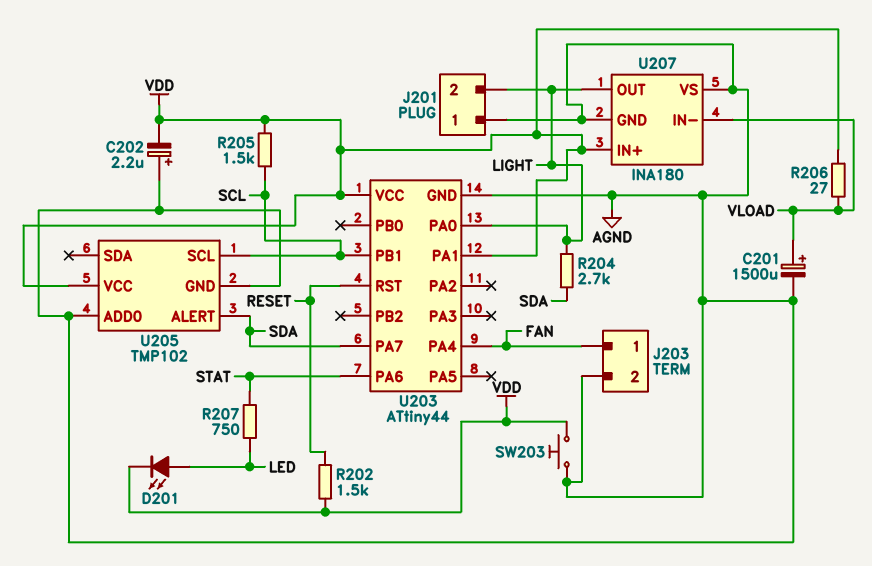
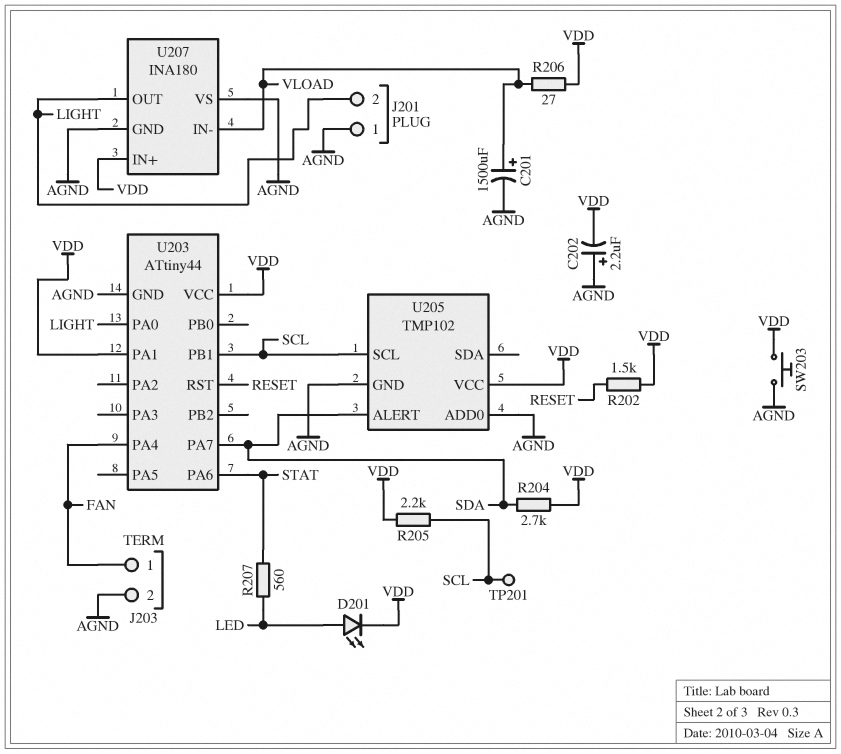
R204: 2.7k (LIGHT, SDA) -> 2.7k (SDA, VDD)
R205: 1.5k (SCL, VDD) -> 2.2k (SCL, VDD)
R207: 750 (LED, STAT) -> 560 (LED, STAT)
TP201: none -> test point (SCL)

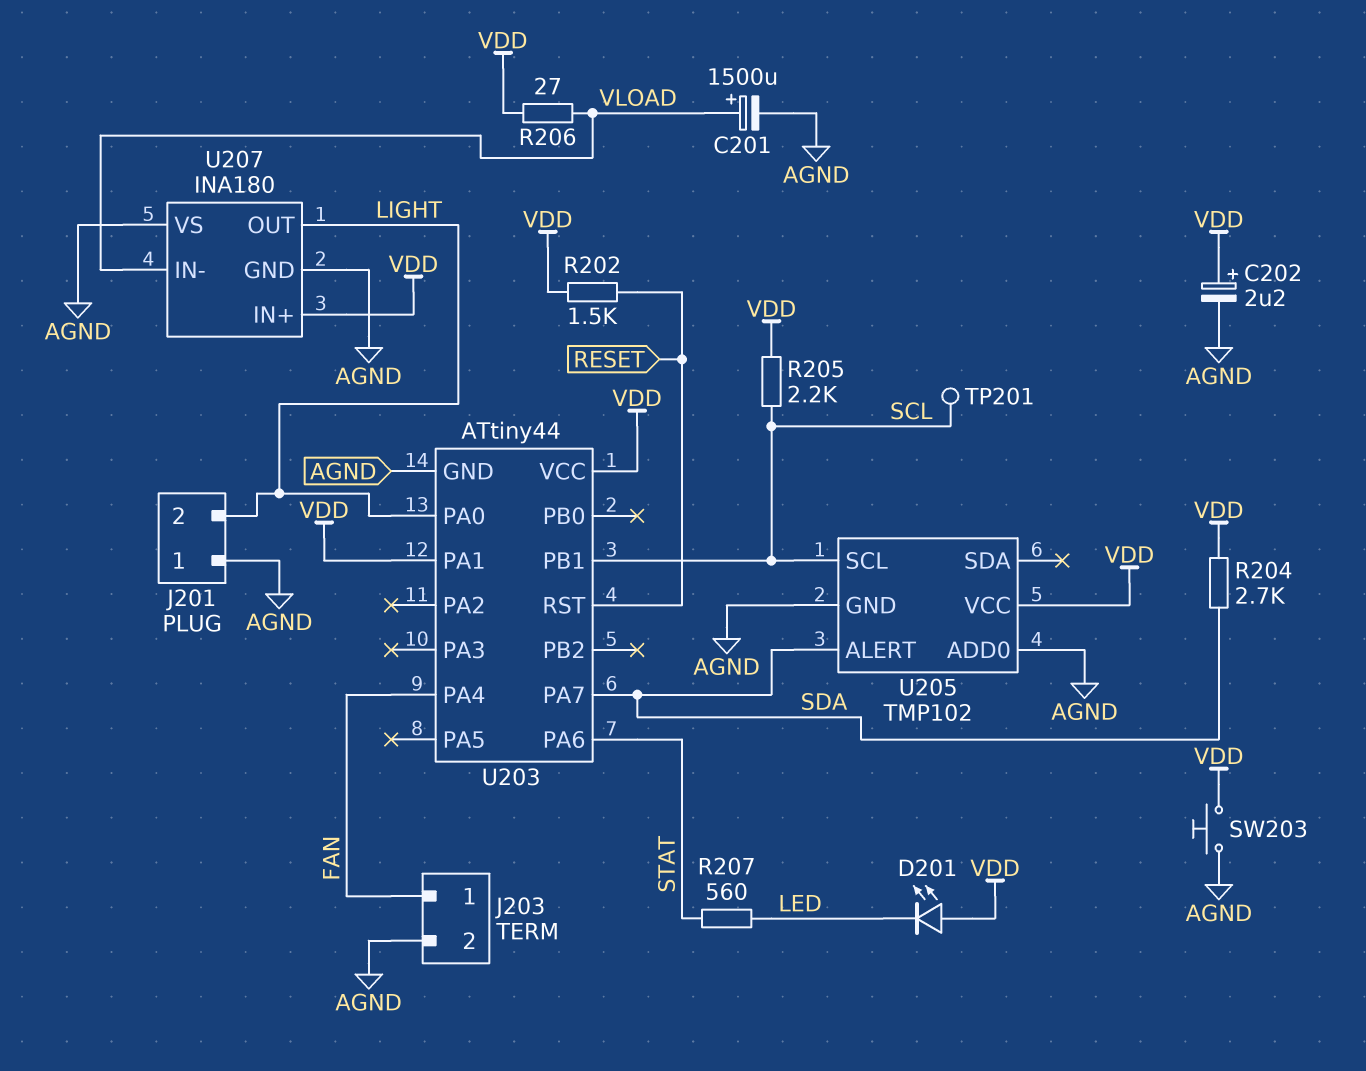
C202: 2.2uF (plus AGND, minus VDD) -> 2.2uF (plus VDD, minus AGND)
D201: LED (A LED, K VDD) -> LED (A VDD, K LED)

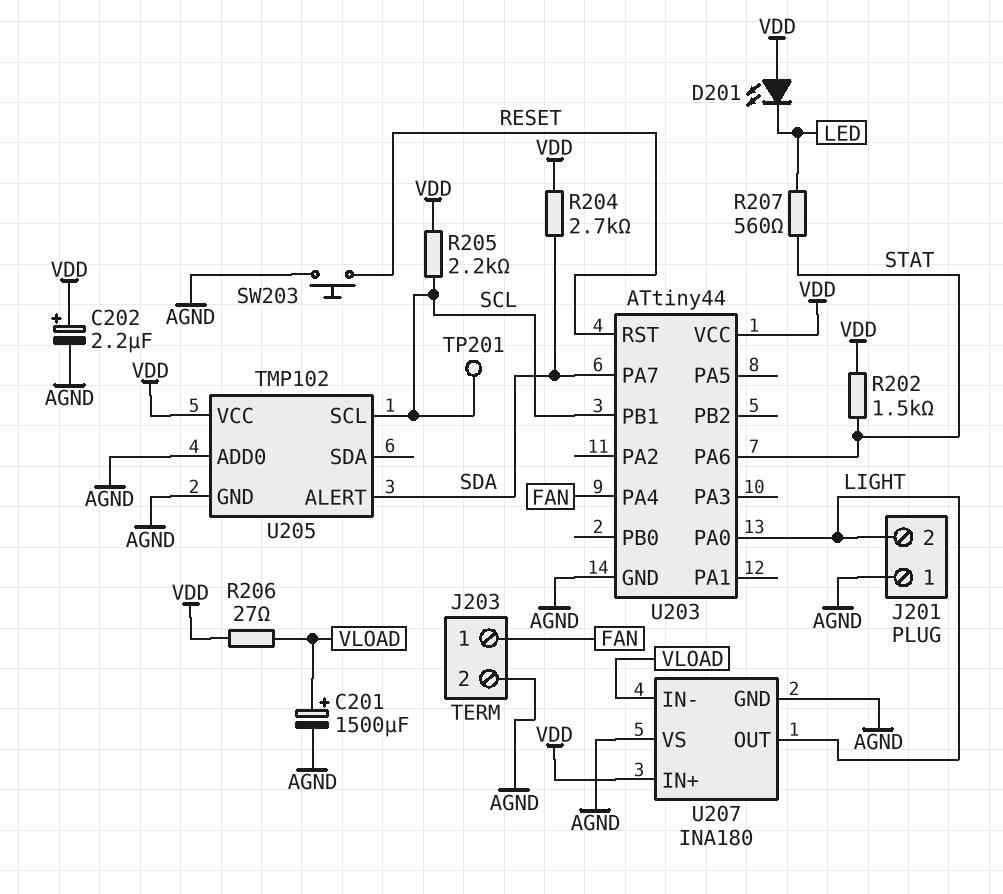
R202: 1.5k (RESET, VDD) -> 1.5k (STAT, VDD)
SW203: button (AGND, VDD) -> button (AGND, RESET)
U203 pin PA1: VDD -> none

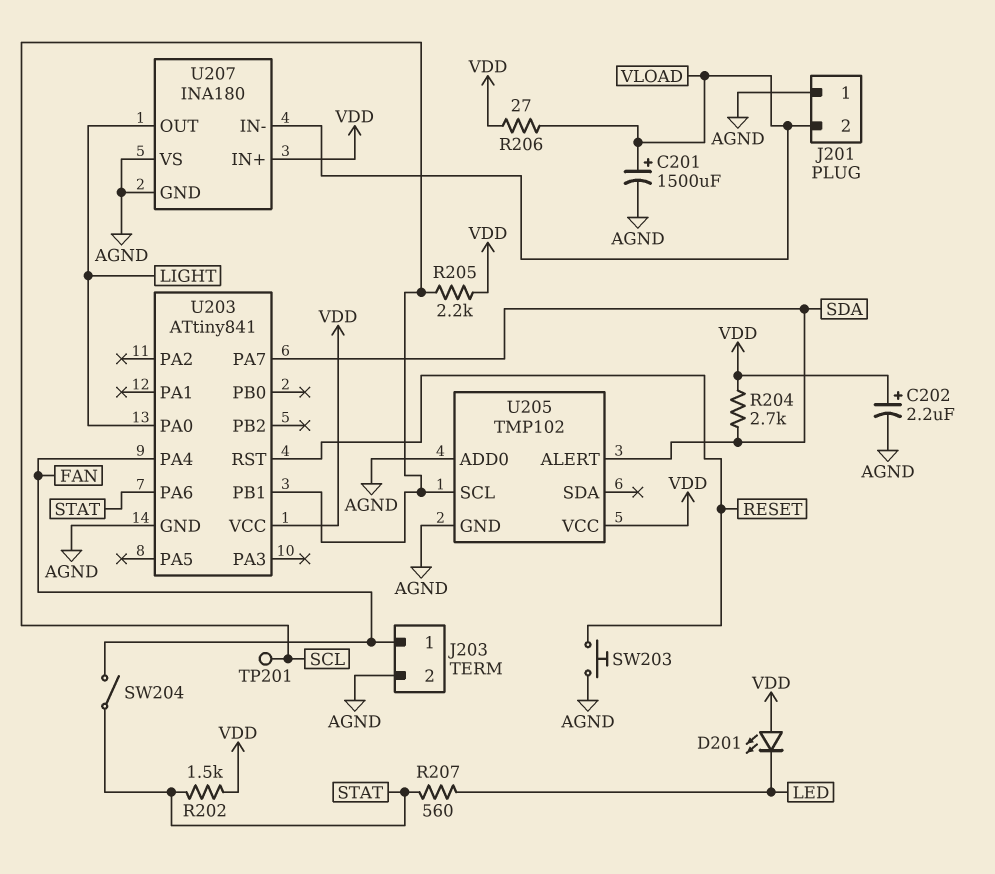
J201 pin 2: LIGHT -> VLOAD
SW204: none -> switch (FAN, STAT)
U203: ATtiny44 -> ATtiny841

